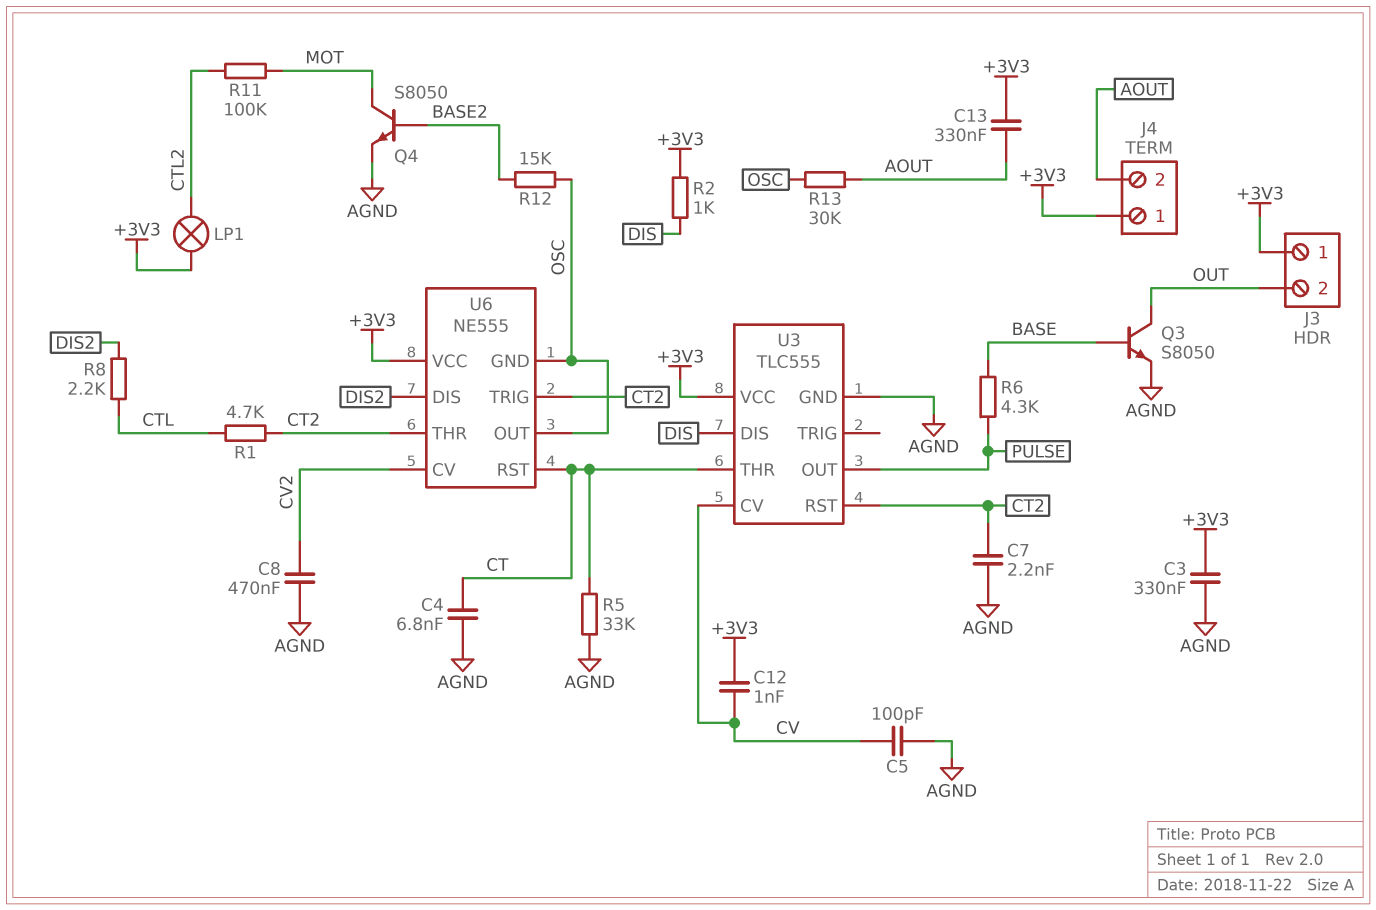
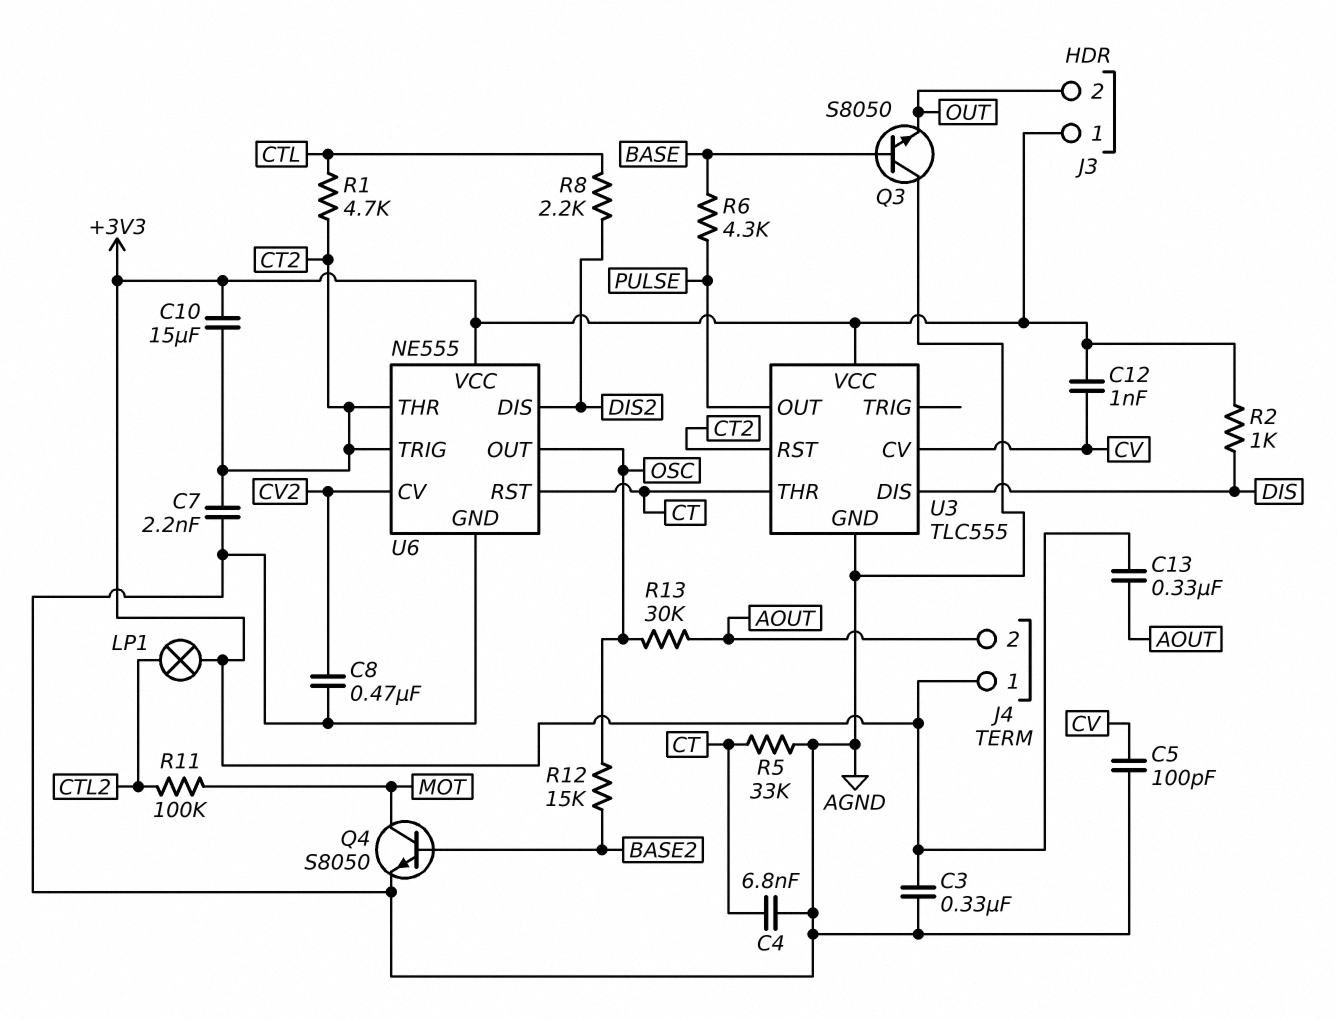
C10: none -> 15uF (+3V3, CT2)
Q3: NPN S8050 (B BASE, C OUT, E AGND) -> NPN S8050 (B BASE, C AGND, E OUT)
U6 pin GND: OSC -> AGND

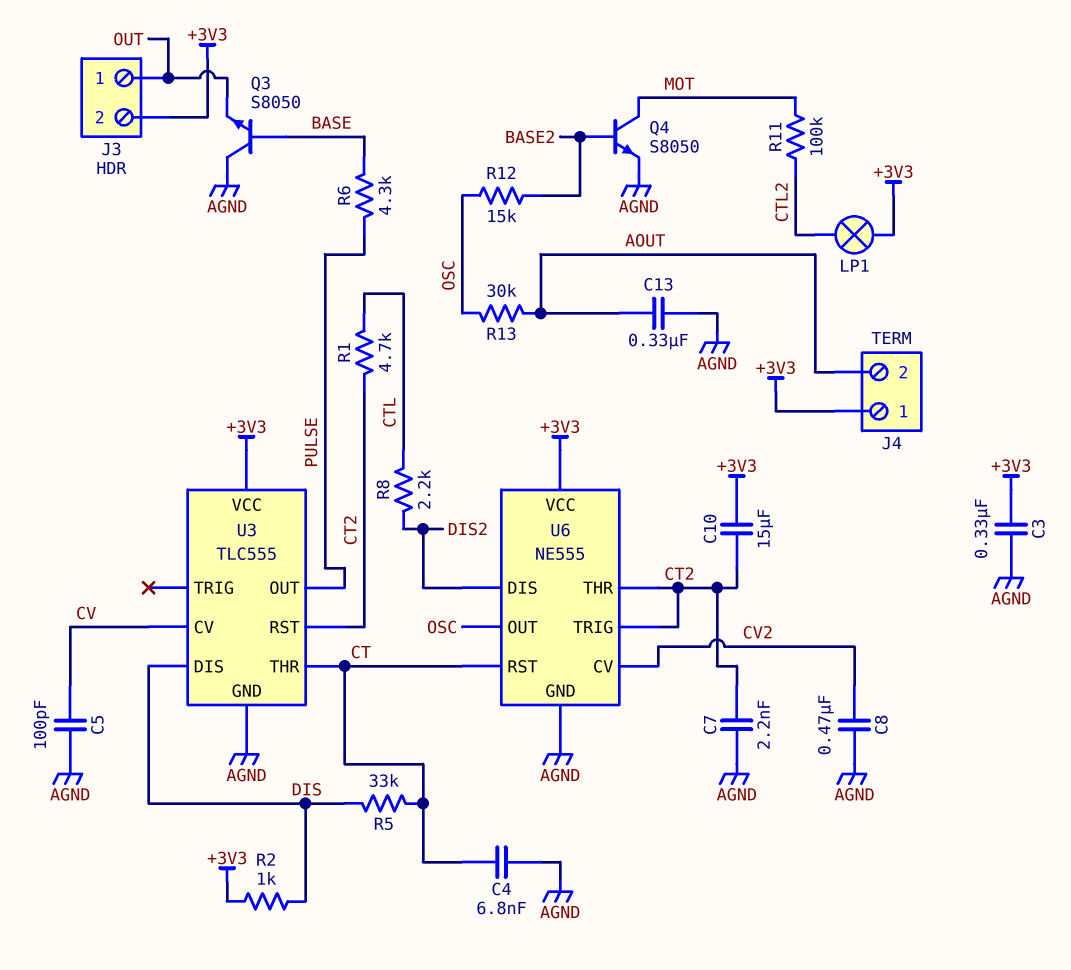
C12: 1nF (+3V3, CV) -> none
C13: 330nF (+3V3, AOUT) -> 330nF (AGND, AOUT)
J3 pin 1: +3V3 -> OUT
J3 pin 2: OUT -> +3V3
R5: 33k (AGND, CT) -> 33k (CT, DIS)

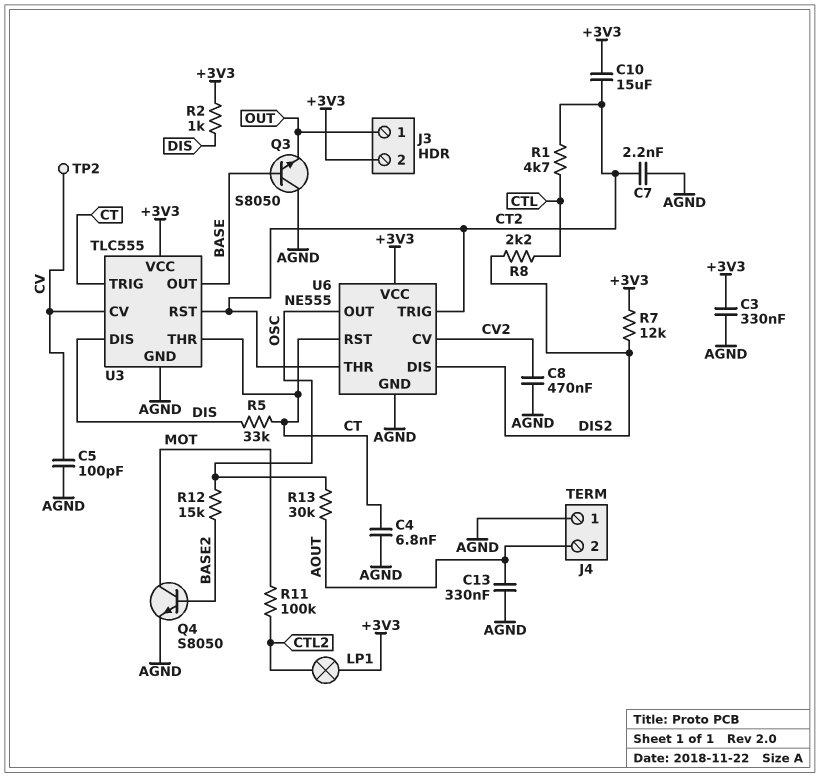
J4 pin 1: +3V3 -> AGND
R6: 4.3k (BASE, PULSE) -> none
R7: none -> 12k (+3V3, DIS2)
TP2: none -> test point (CV)
U3 pin OUT: PULSE -> BASE
U3 pin TRIG: none -> CT

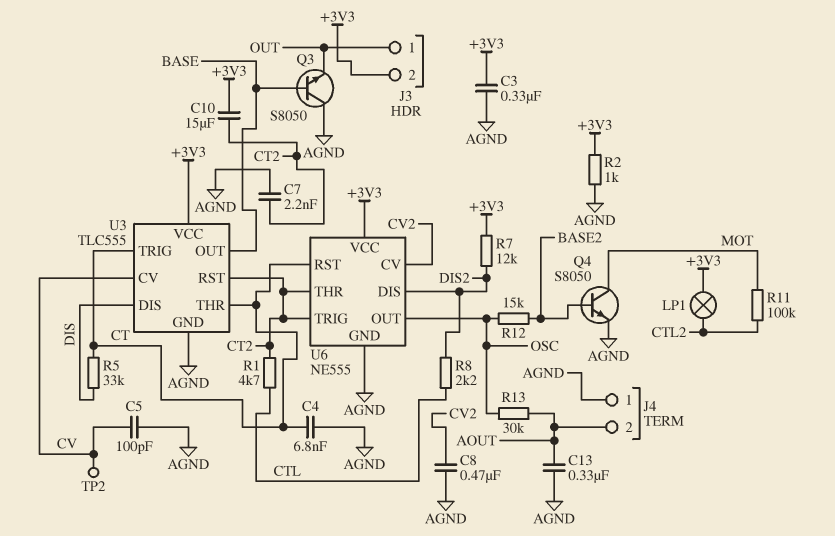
R2: 1k (+3V3, DIS) -> 1k (+3V3, AGND)

